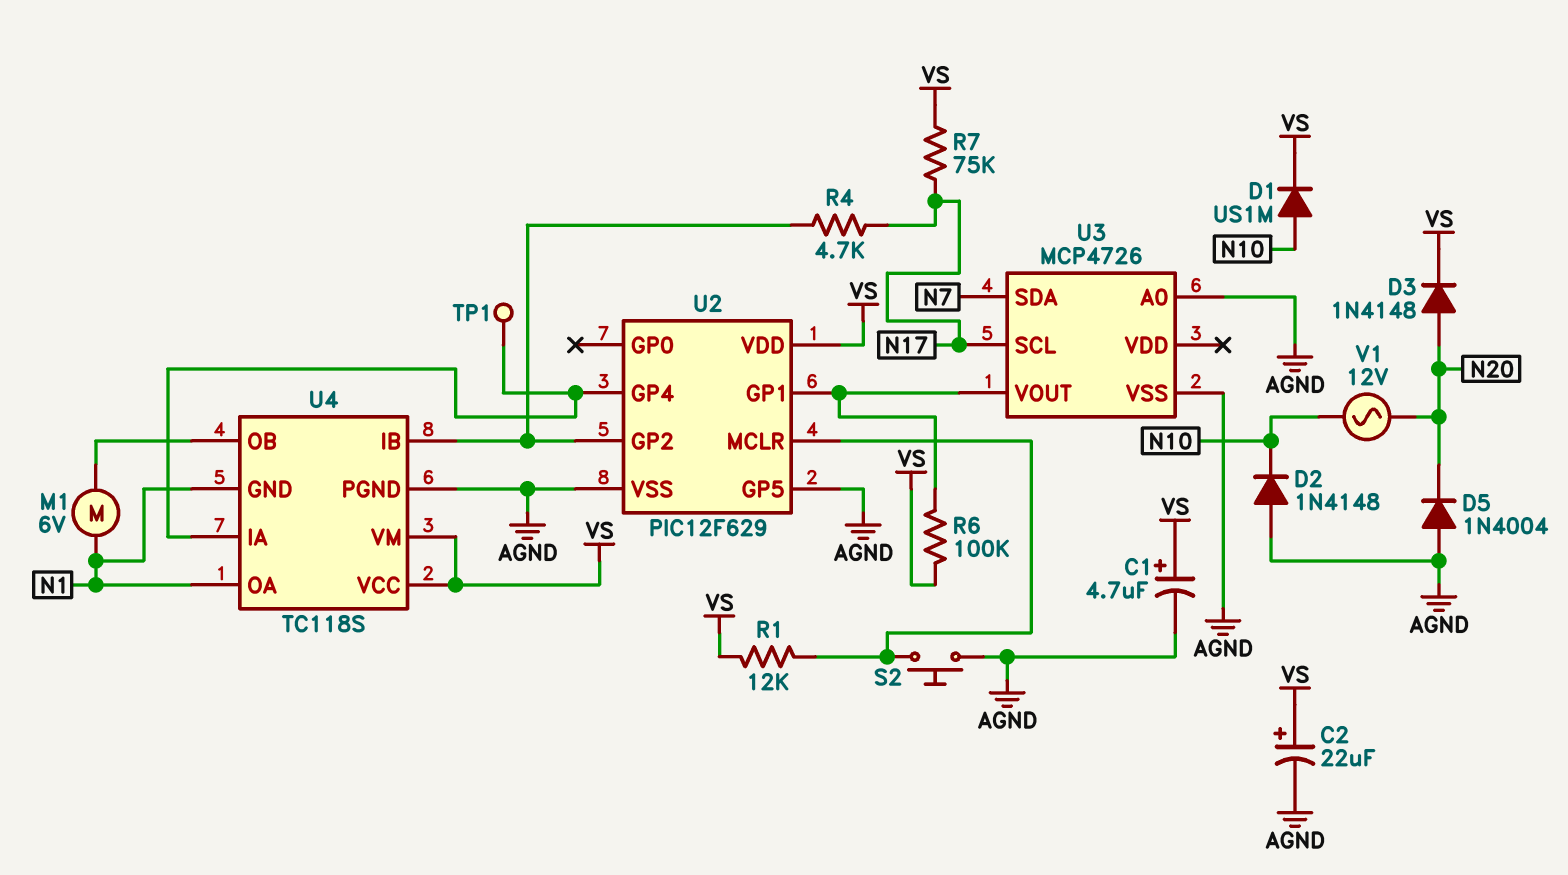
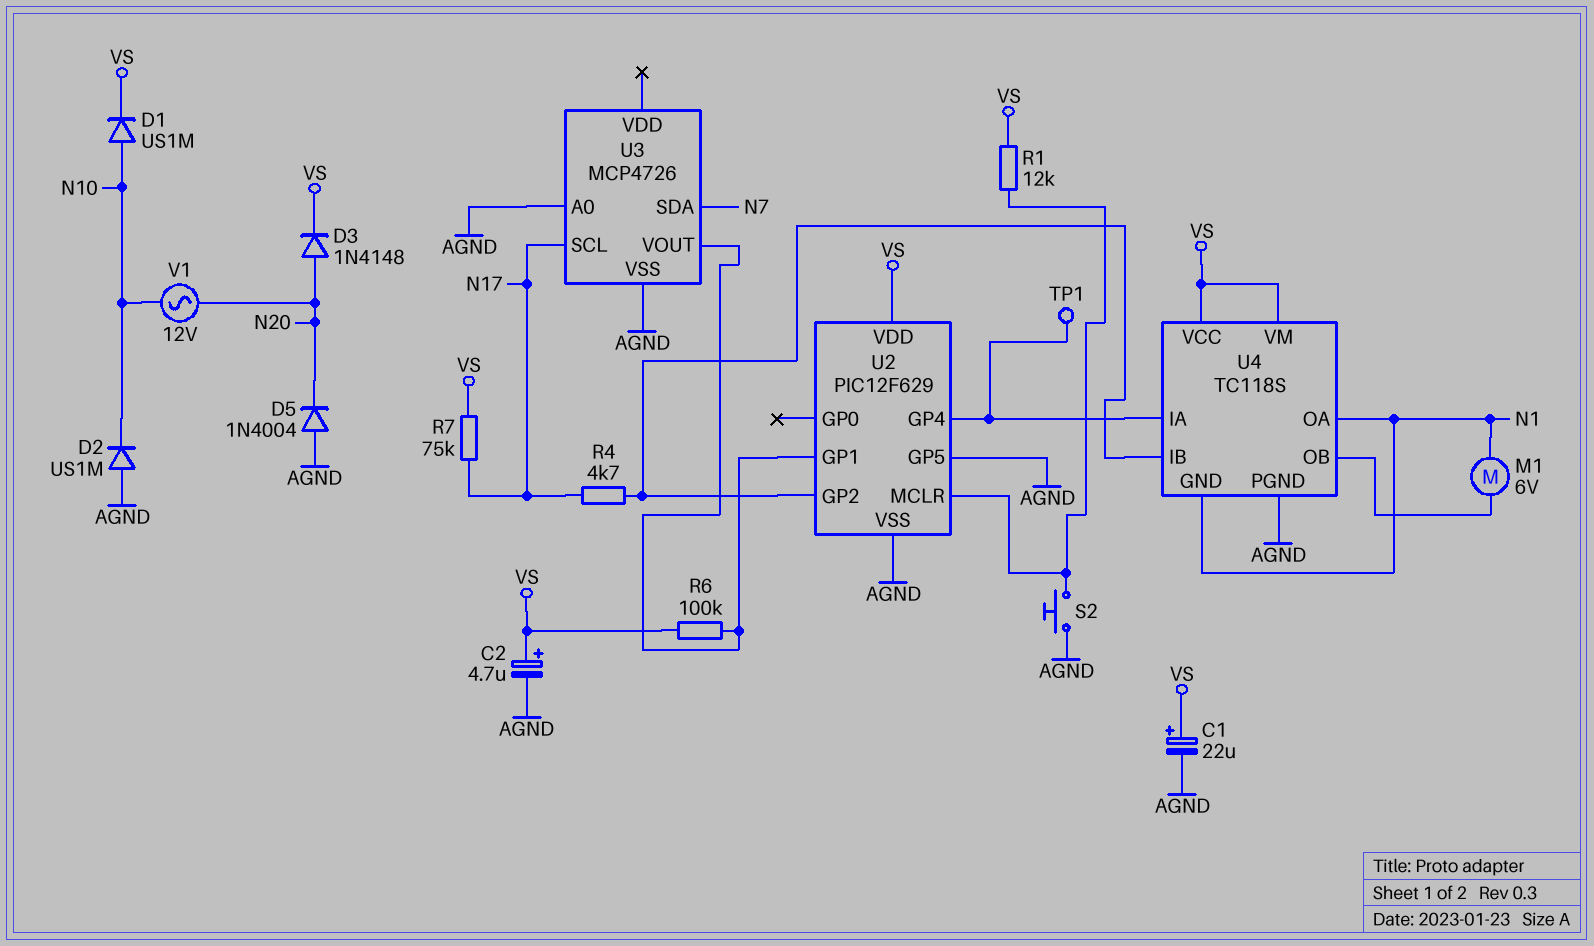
C1: 4.7uF (plus VS, minus AGND) -> 22uF (plus VS, minus AGND)
C2: 22uF (plus VS, minus AGND) -> 4.7uF (plus VS, minus AGND)
D2: diode 1N4148 (A AGND, K N10) -> diode US1M (A AGND, K N10)

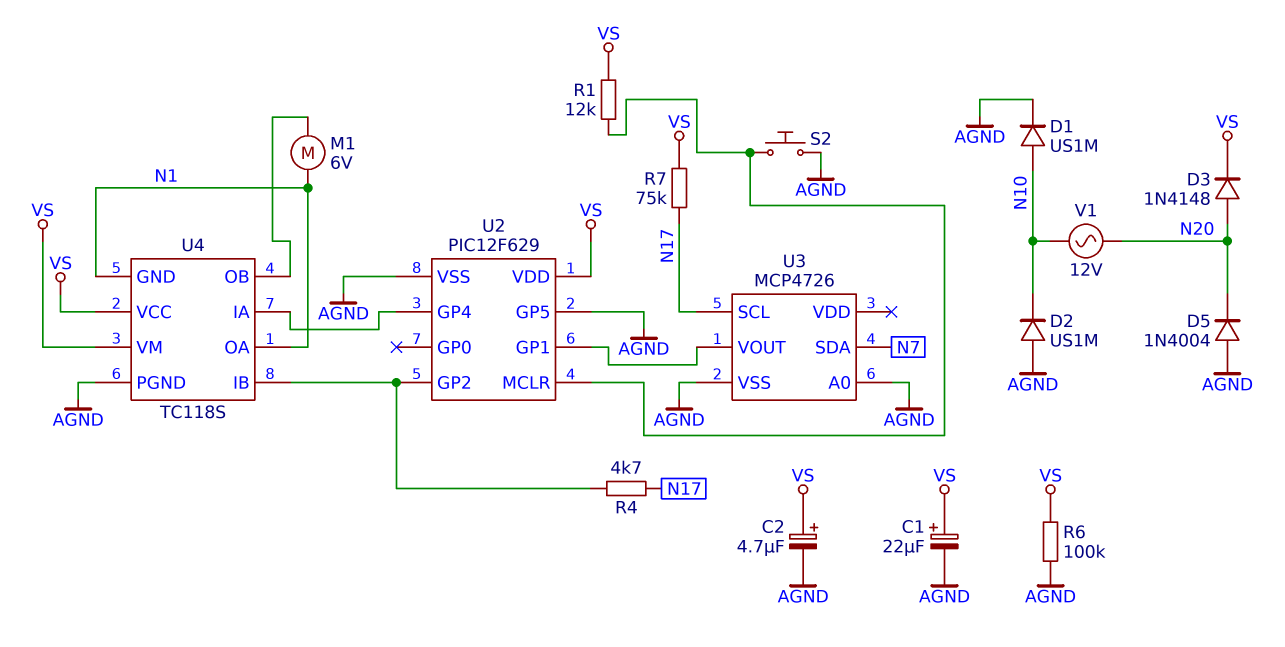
D1: diode US1M (A N10, K VS) -> diode US1M (A N10, K AGND)
R6: 100k (U2/GP1, VS) -> 100k (AGND, VS)
TP1: test point (U2/GP4) -> none

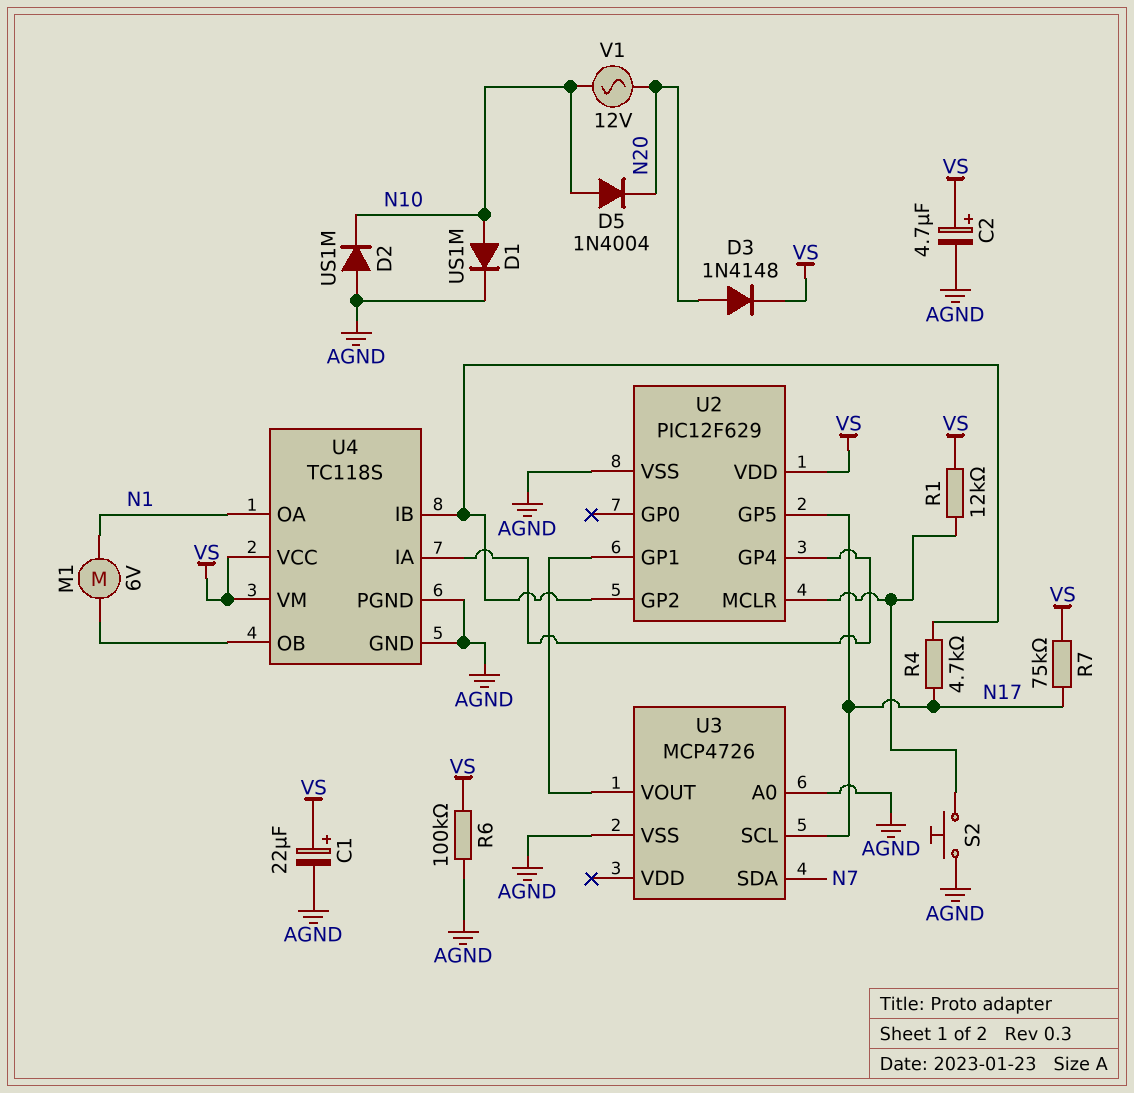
D5: diode 1N4004 (A AGND, K N20) -> diode 1N4004 (A N10, K N20)
U2 pin GP5: AGND -> N17
U4 pin GND: N1 -> AGND

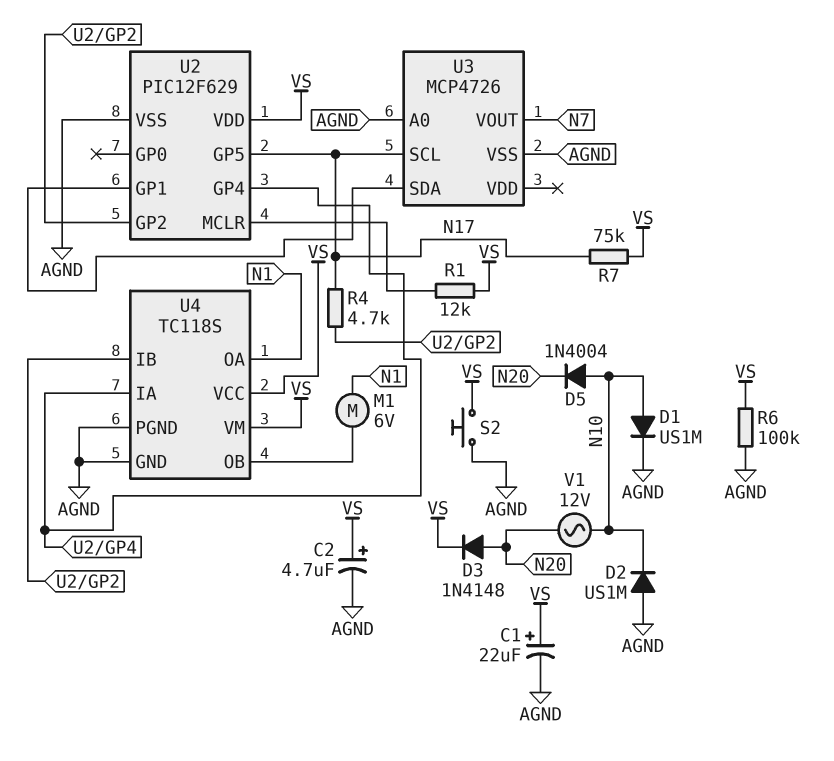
S2: button (AGND, U2/MCLR) -> button (AGND, VS)
U3 pin SDA: N7 -> U2/GP1
U3 pin VOUT: U2/GP1 -> N7

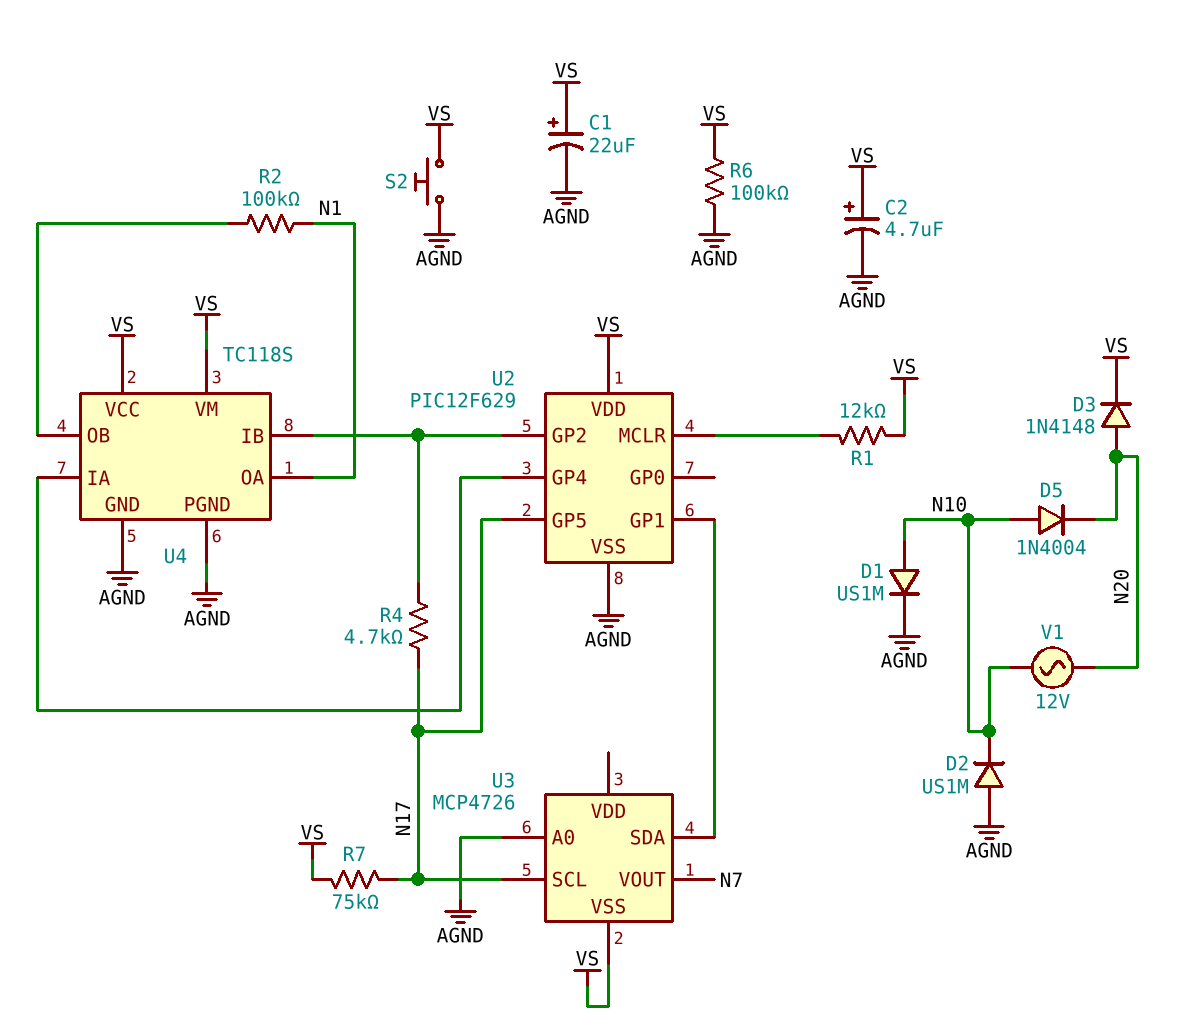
M1: motor 6V (N1, U4/OB) -> none
R2: none -> 100k (N1, U4/OB)
U3 pin VSS: AGND -> VS

